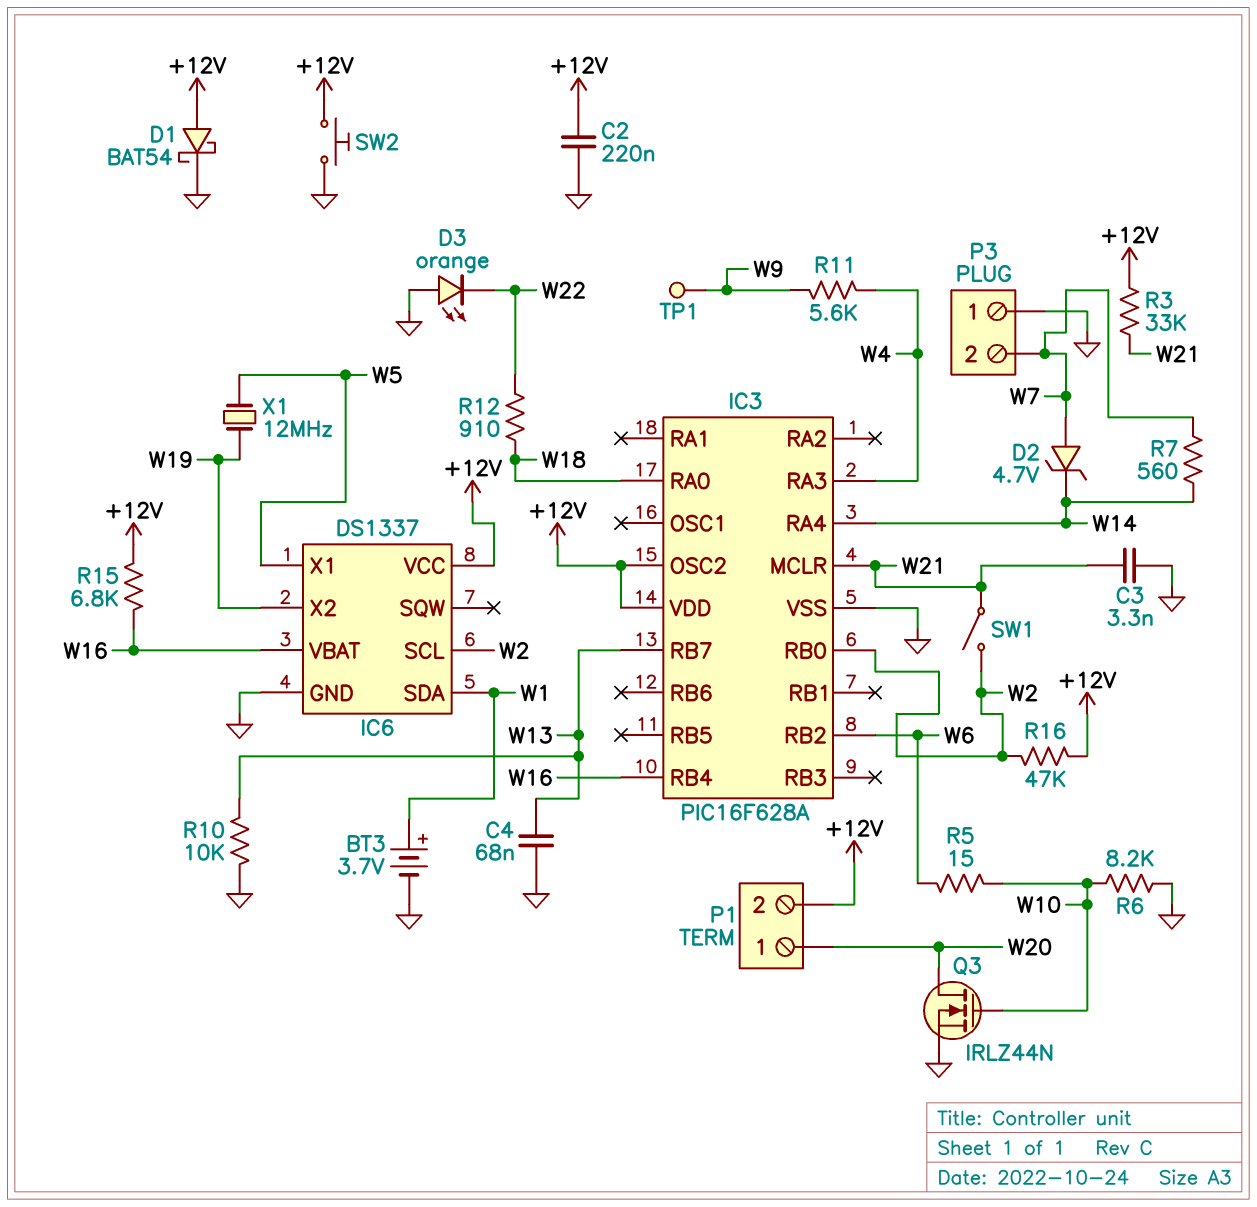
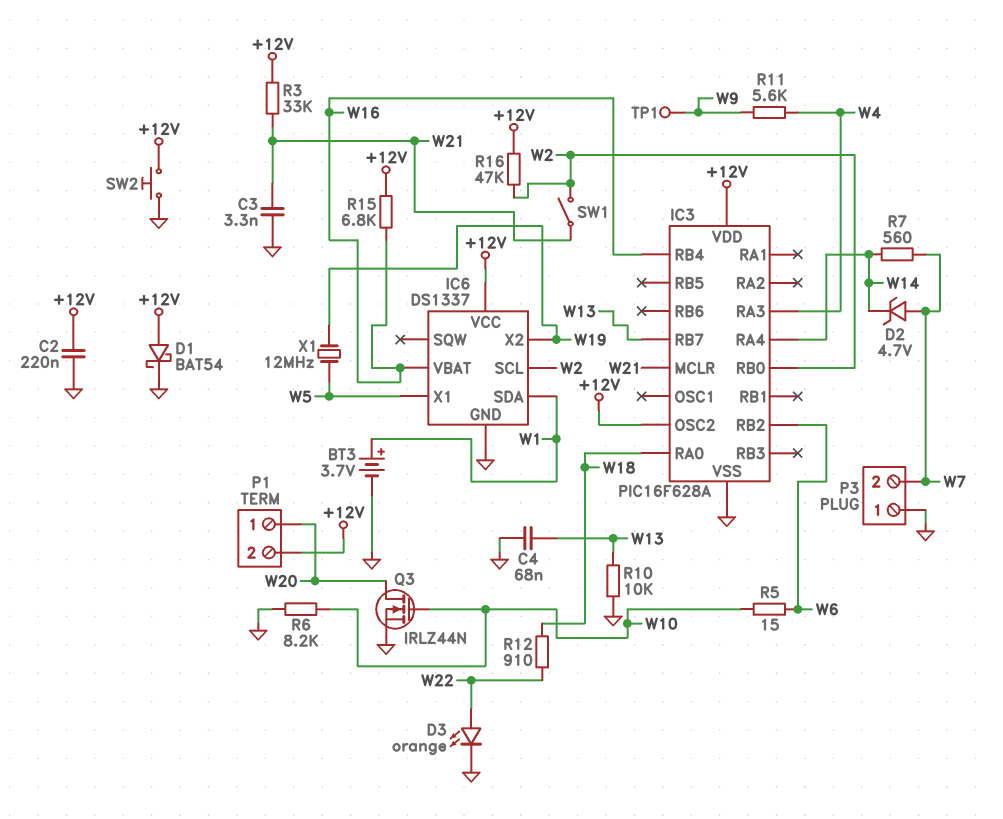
D3: LED orange (A GND, K W22) -> LED orange (A W22, K GND)

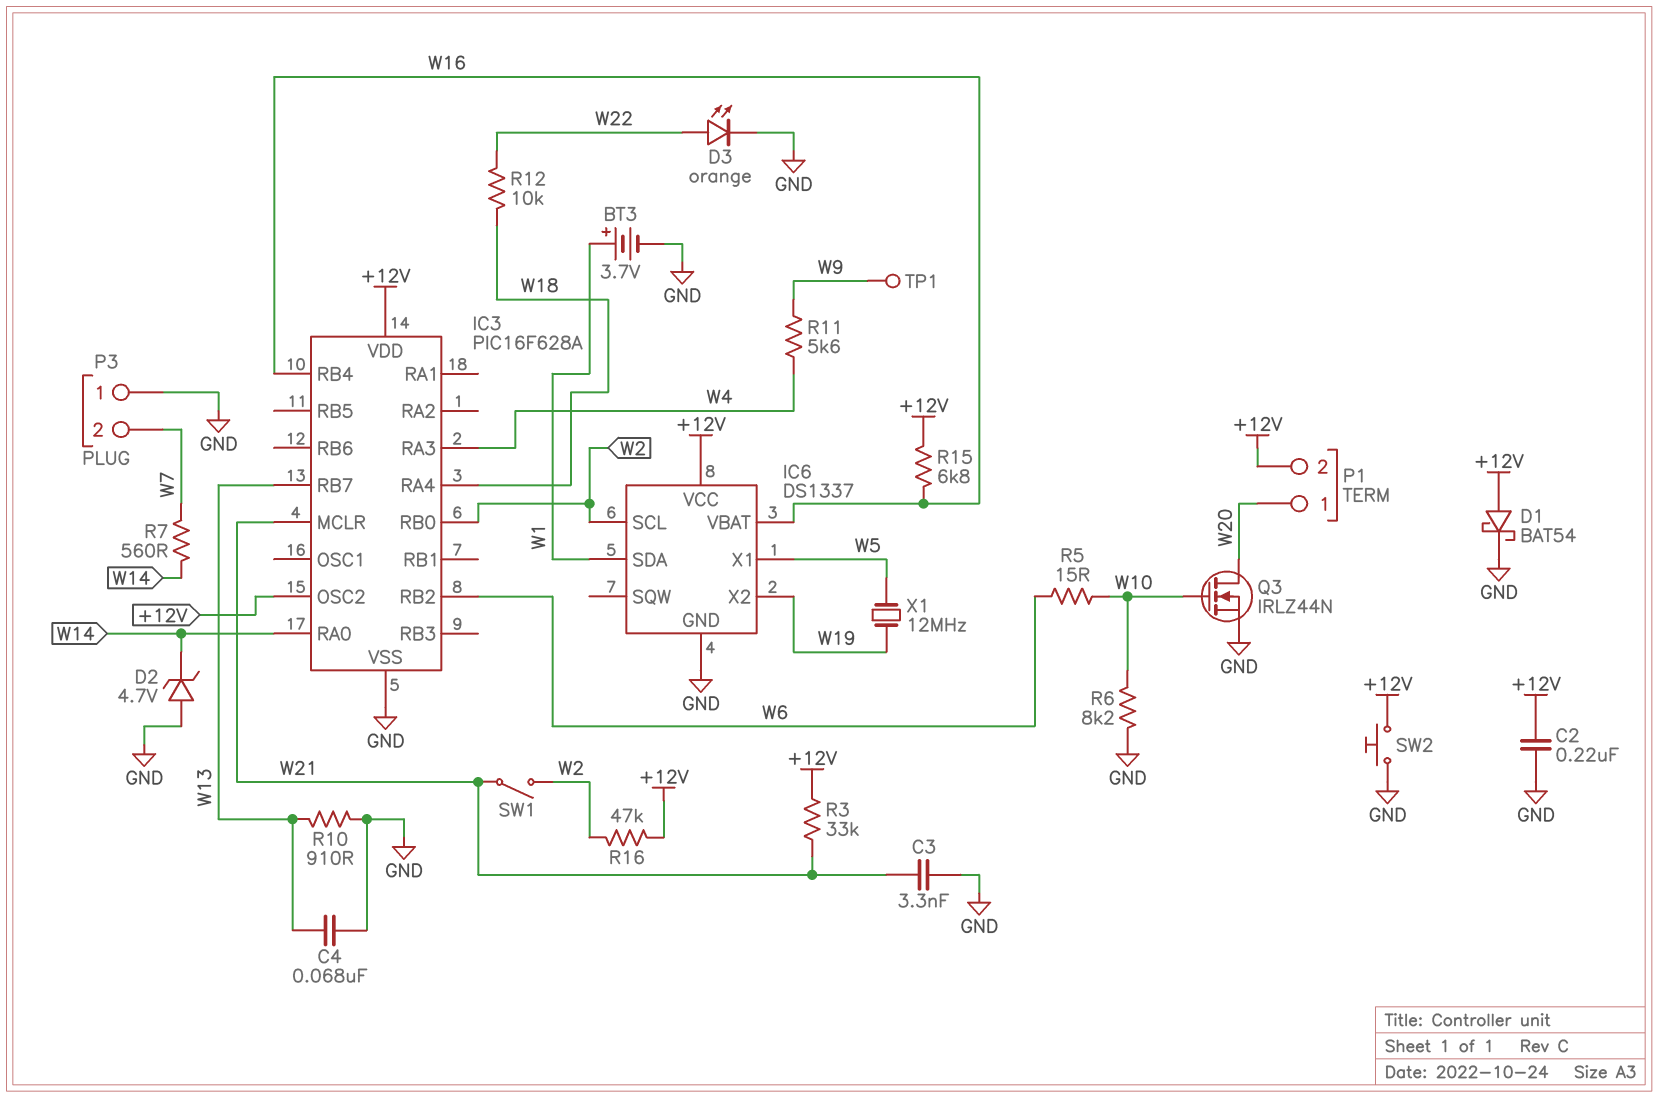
D2: zener 4.7V (A W7, K W14) -> zener 4.7V (A GND, K W14)
IC3 pin RA0: W18 -> W14
IC3 pin RA4: W14 -> W18
R10: 10k (GND, W13) -> 910 (GND, W13)
R12: 910 (W18, W22) -> 10k (W18, W22)

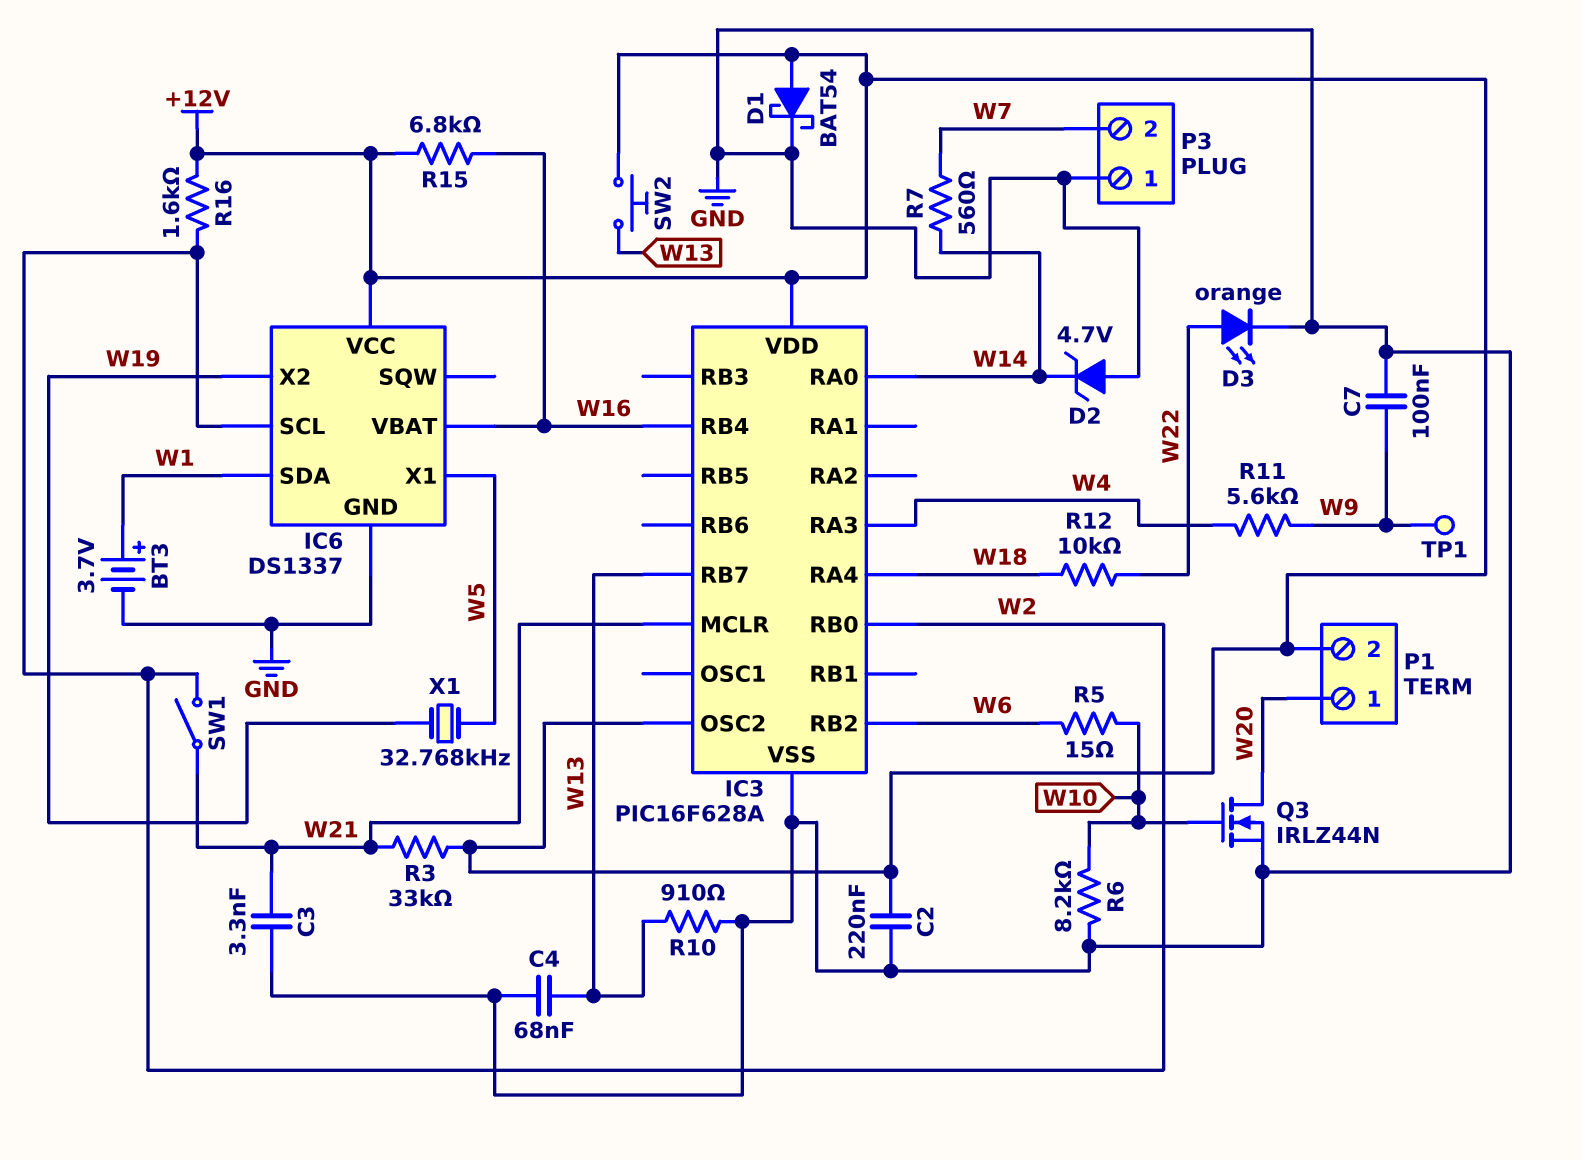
C7: none -> 100nF (GND, W9)
R16: 47k (+12V, W2) -> 1.6k (+12V, W2)
SW2: button (+12V, GND) -> button (+12V, W13)
X1: 12MHz (W5, W19) -> 32.768kHz (W5, W19)

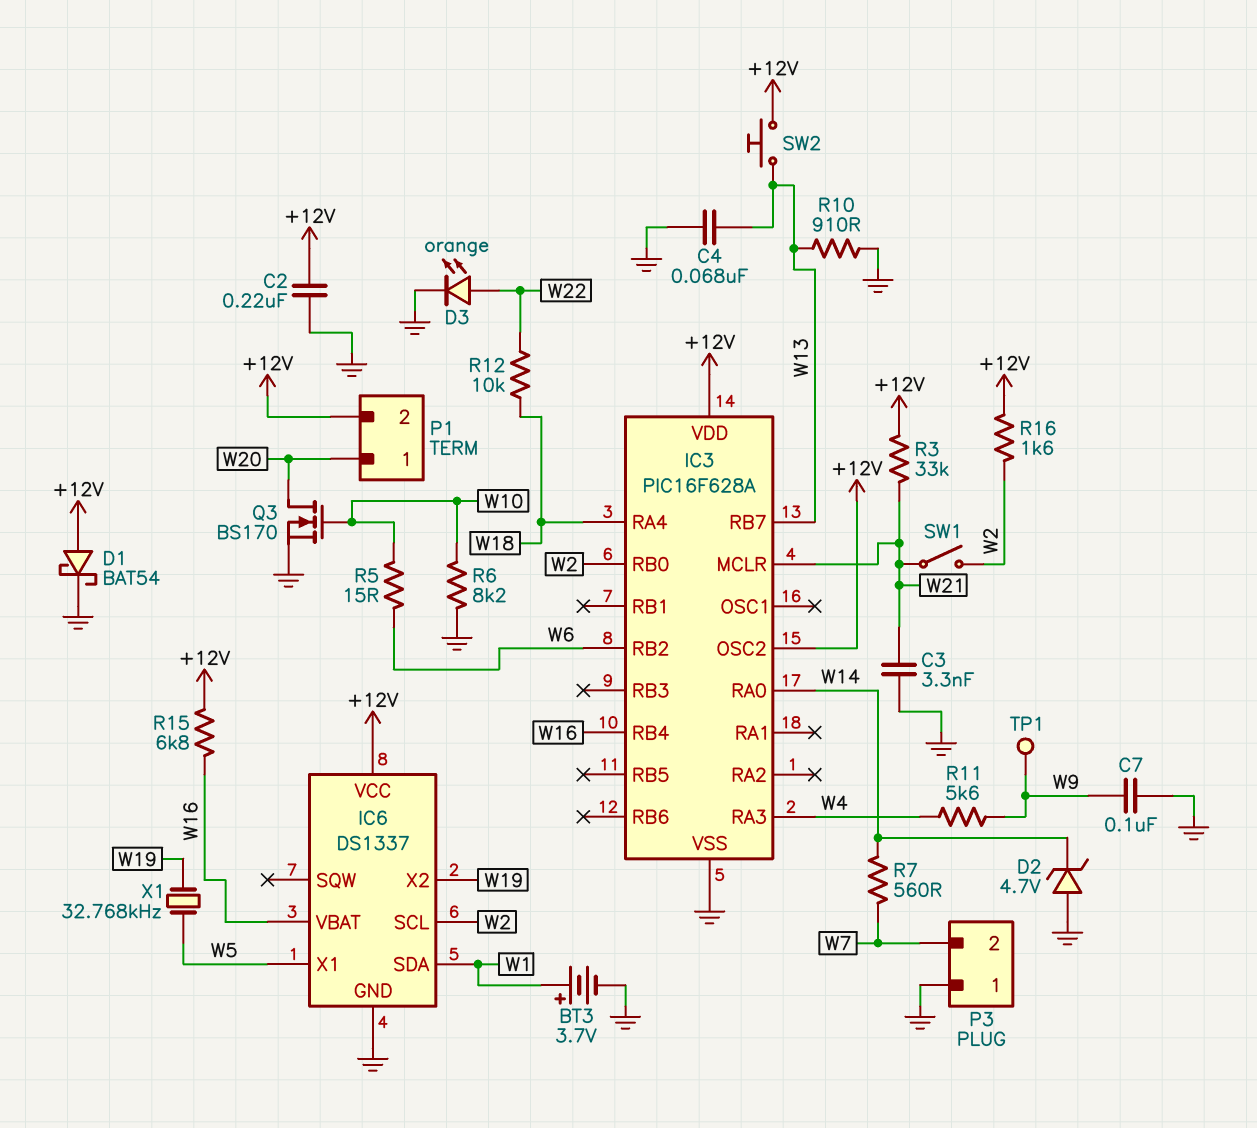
Q3: NMOS IRLZ44N (G W10, D W20, S GND) -> NMOS BS170 (G W10, D W20, S GND)

